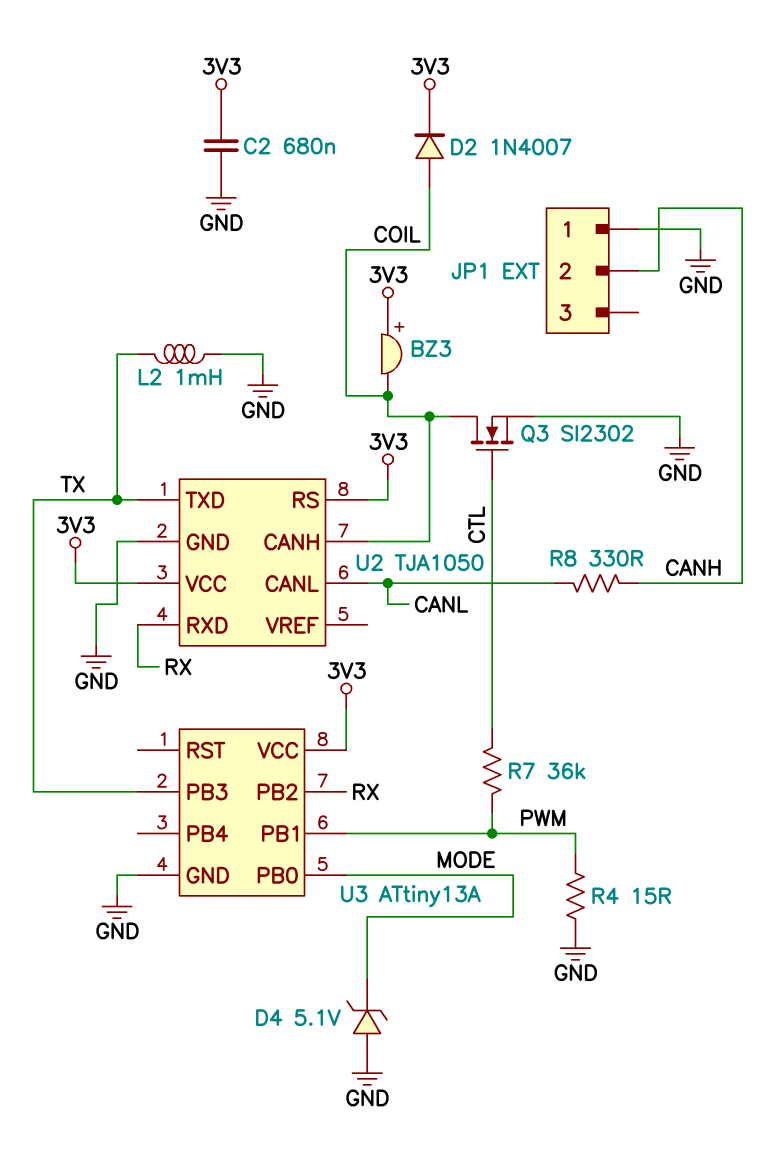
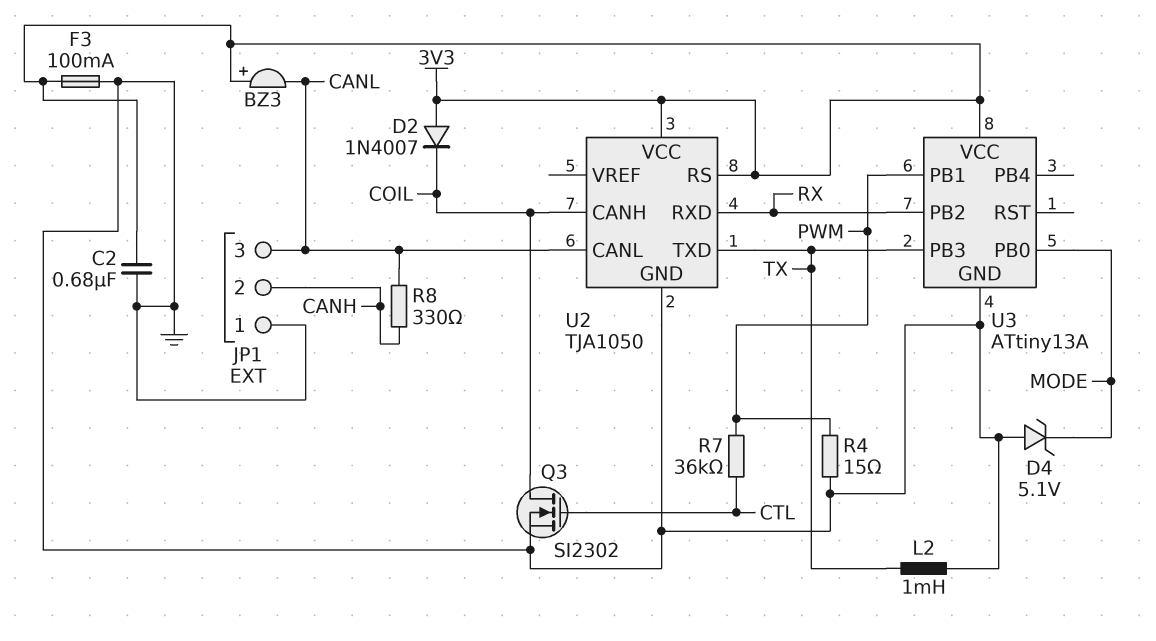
BZ3: buzzer (plus 3V3, minus COIL) -> buzzer (plus 3V3, minus CANL)
D2: diode 1N4007 (A COIL, K 3V3) -> diode 1N4007 (A 3V3, K COIL)
F3: none -> 100mA (3V3, GND)
JP1 pin 3: none -> CANL

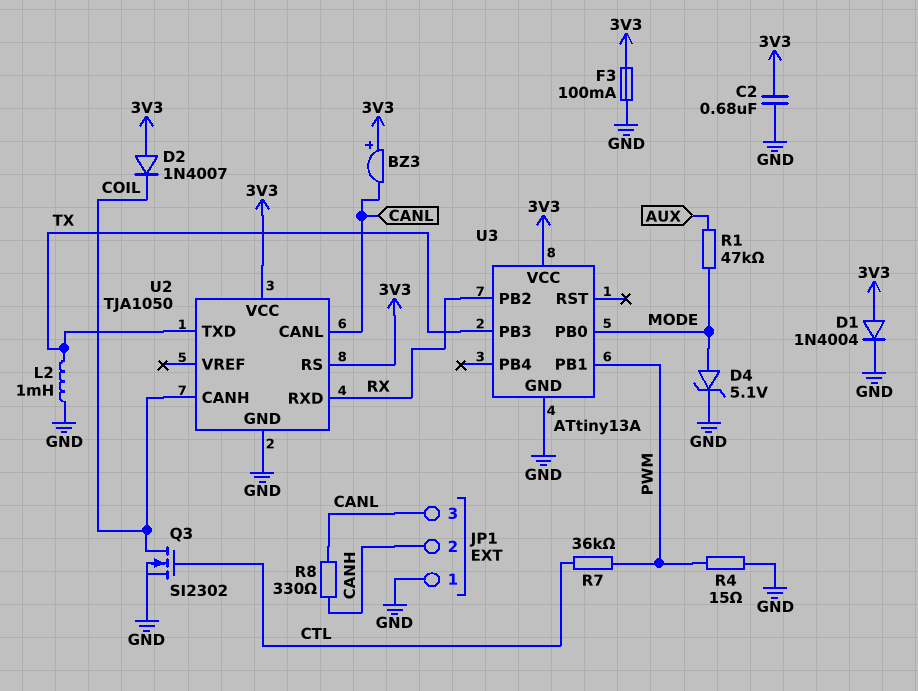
D1: none -> diode 1N4004 (A 3V3, K GND)
D4: zener 5.1V (A GND, K MODE) -> zener 5.1V (A MODE, K GND)
R1: none -> 47k (AUX, MODE)

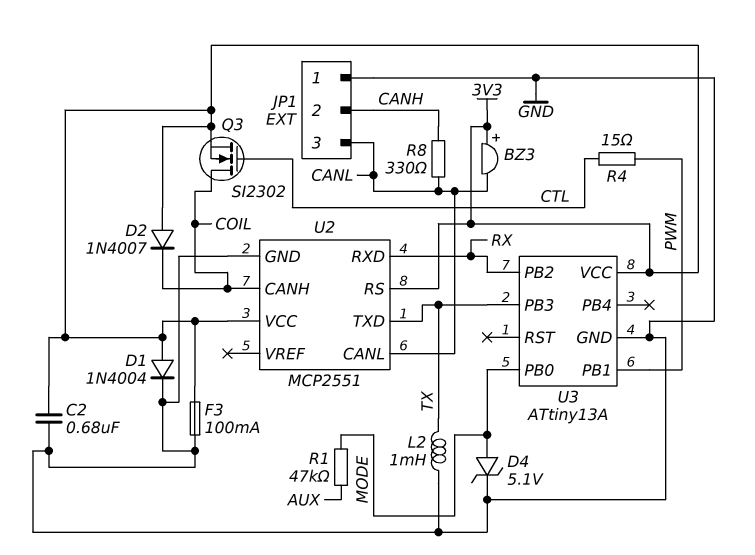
Q3: NMOS SI2302 (G CTL, D COIL, S GND) -> NMOS SI2302 (G CTL, D COIL, S 3V3)
R4: 15 (GND, PWM) -> 15 (CTL, PWM)
R7: 36k (CTL, PWM) -> none
U2: TJA1050 -> MCP2551

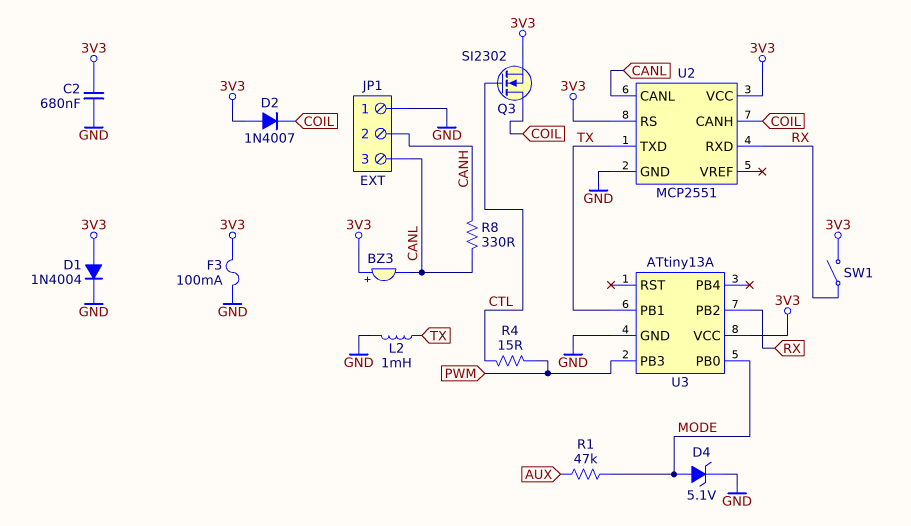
SW1: none -> switch (3V3, RX)
U3 pin PB1: PWM -> TX
U3 pin PB3: TX -> PWM

